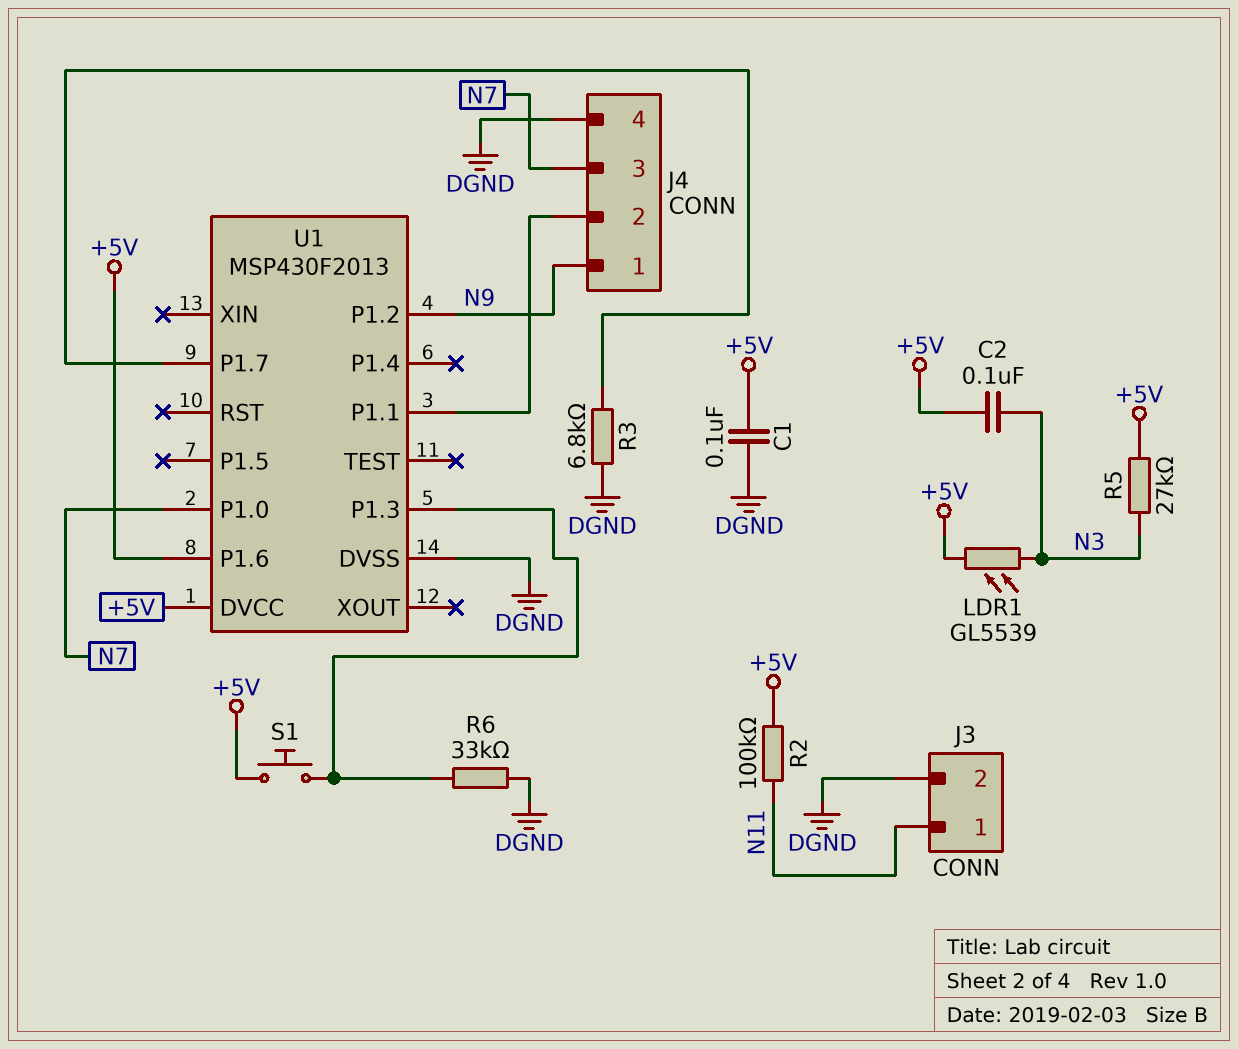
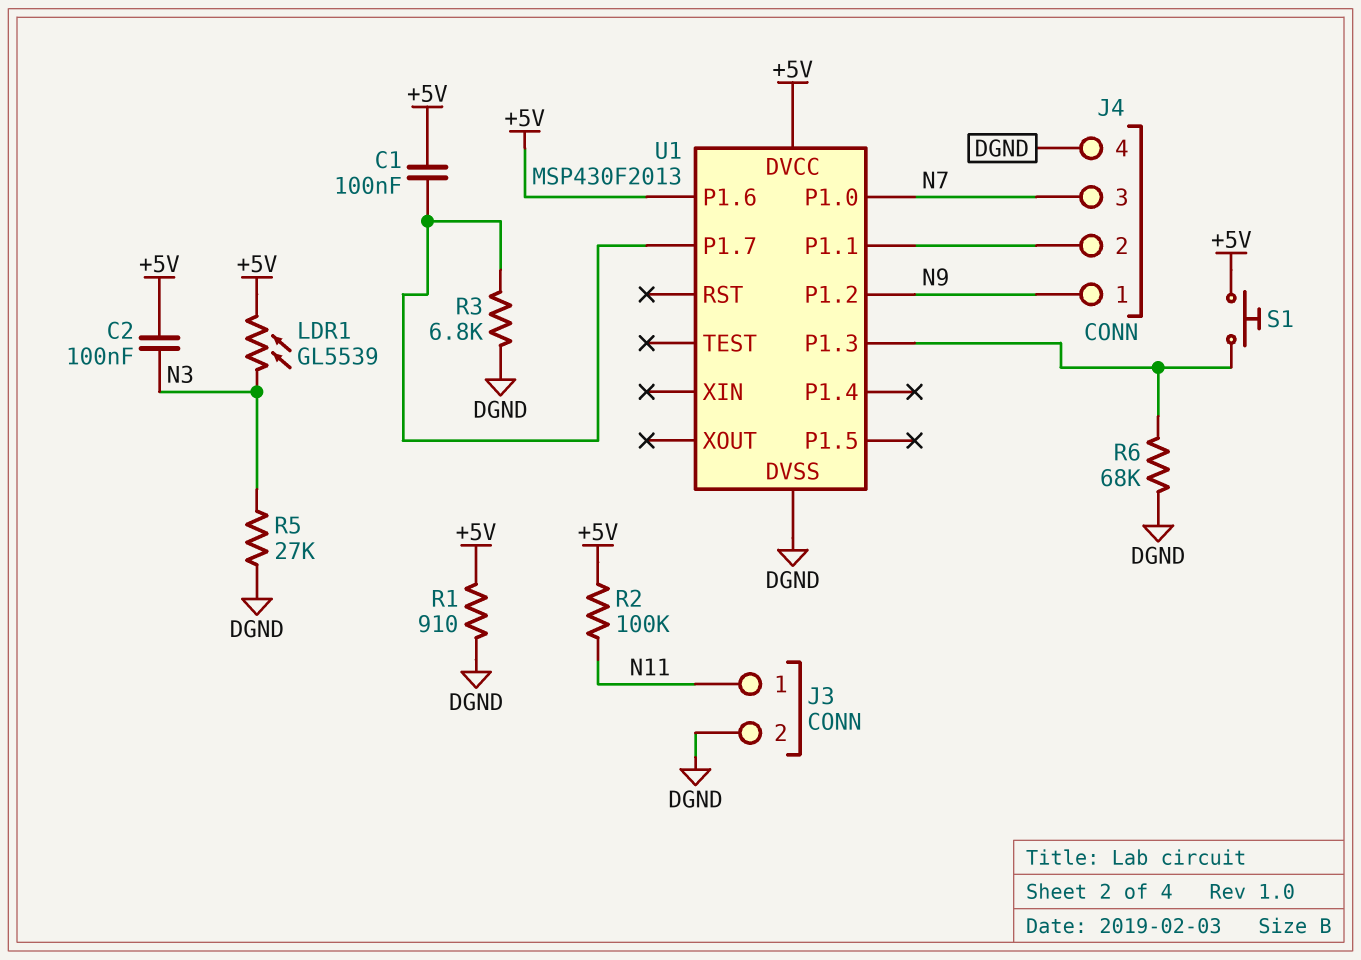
C1: 100nF (+5V, DGND) -> 100nF (+5V, U1/P1.7)
R1: none -> 910 (+5V, DGND)
R5: 27k (+5V, N3) -> 27k (DGND, N3)
R6: 33k (DGND, U1/P1.3) -> 68k (DGND, U1/P1.3)

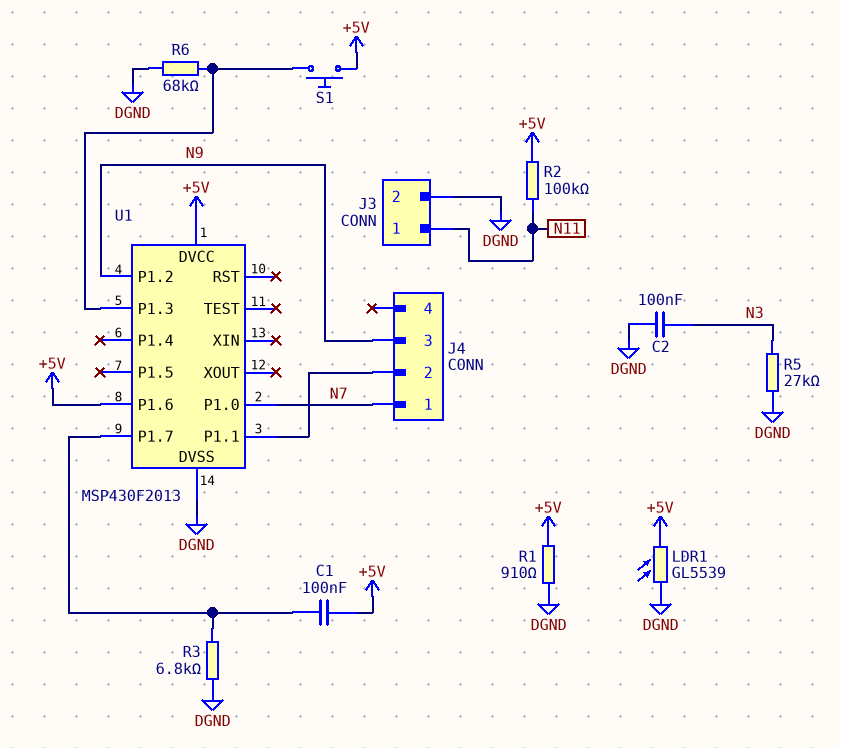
C2: 100nF (+5V, N3) -> 100nF (DGND, N3)
J4 pin 1: N9 -> N7
J4 pin 3: N7 -> N9
J4 pin 4: DGND -> none
LDR1: GL5539 (+5V, N3) -> GL5539 (+5V, DGND)

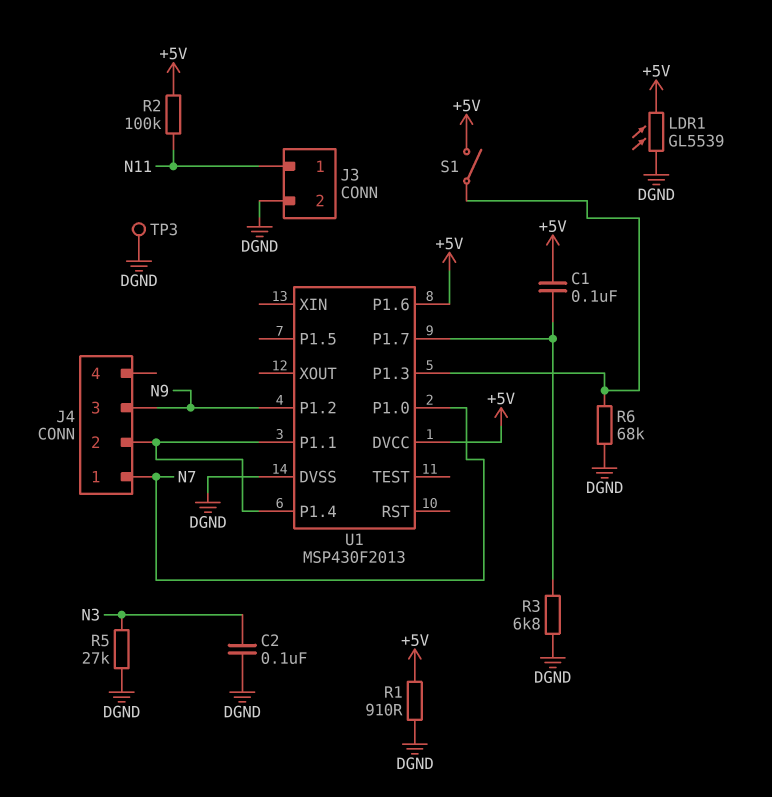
S1: button (+5V, U1/P1.3) -> switch (+5V, U1/P1.3)
TP3: none -> test point (DGND)
U1 pin P1.4: none -> J4/2

